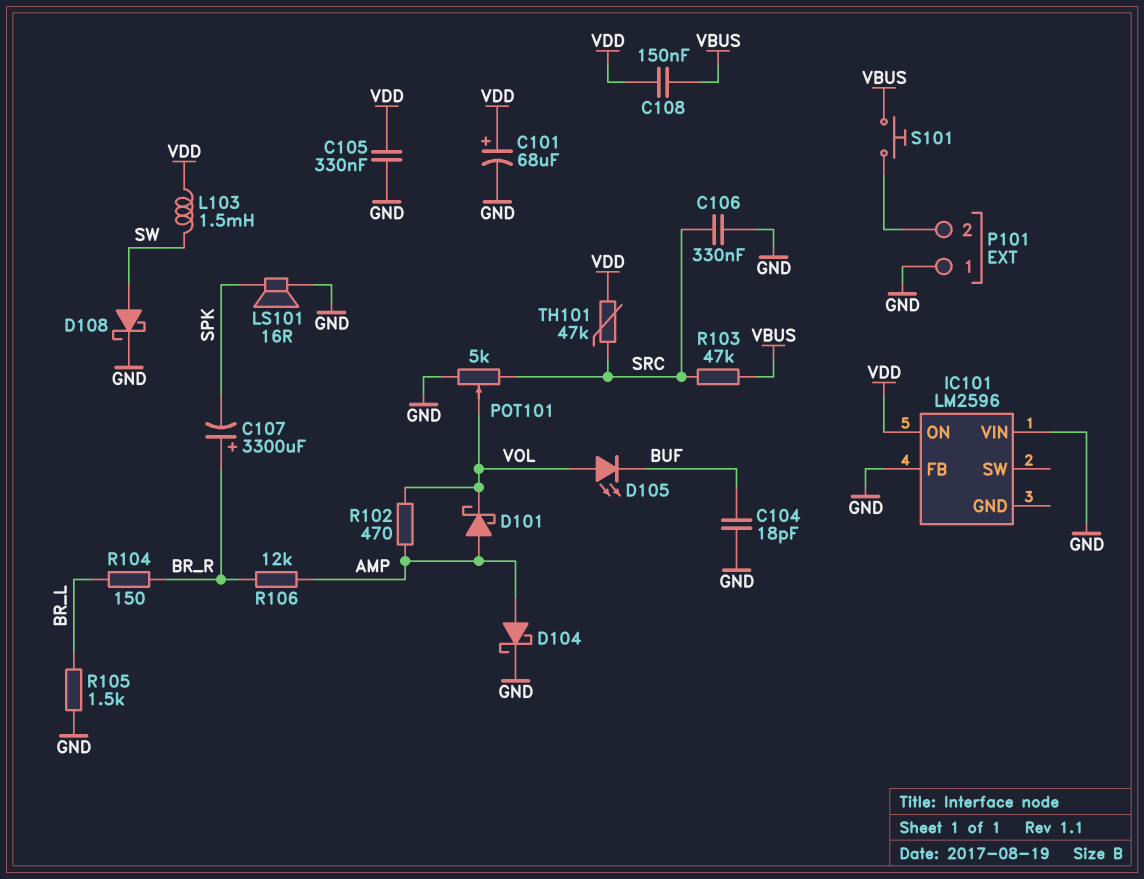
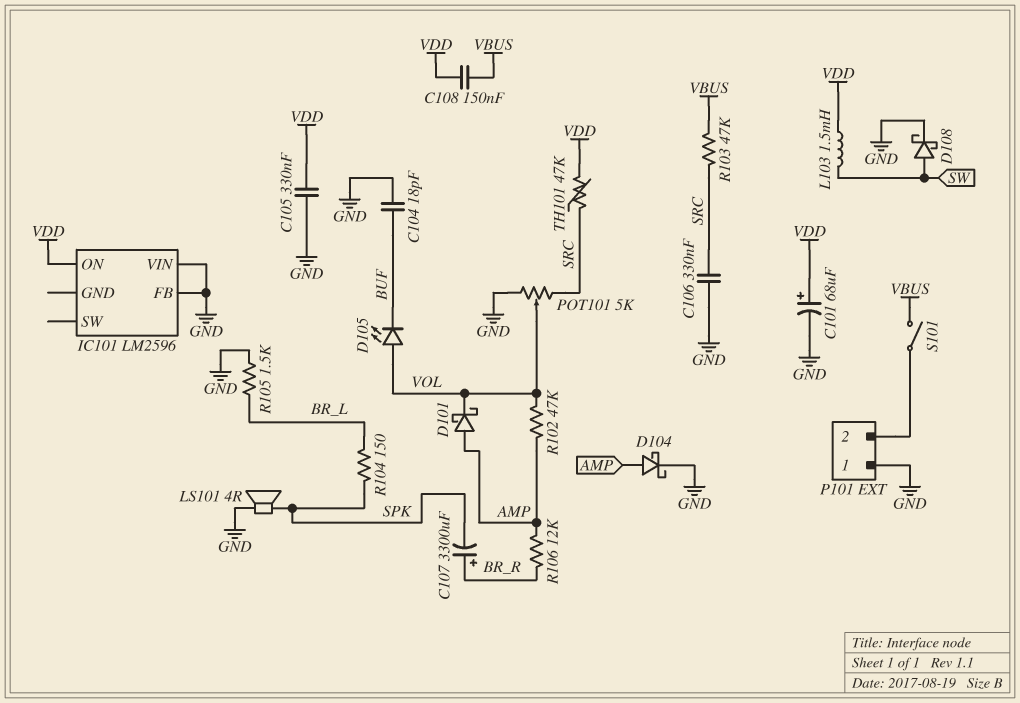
LS101: speaker 16R (GND, SPK) -> speaker 4R (GND, SPK)
R102: 470 (AMP, VOL) -> 47k (AMP, VOL)
R104: 150 (BR_L, BR_R) -> 150 (BR_L, SPK)
S101: button (P101/2, VBUS) -> switch (P101/2, VBUS)

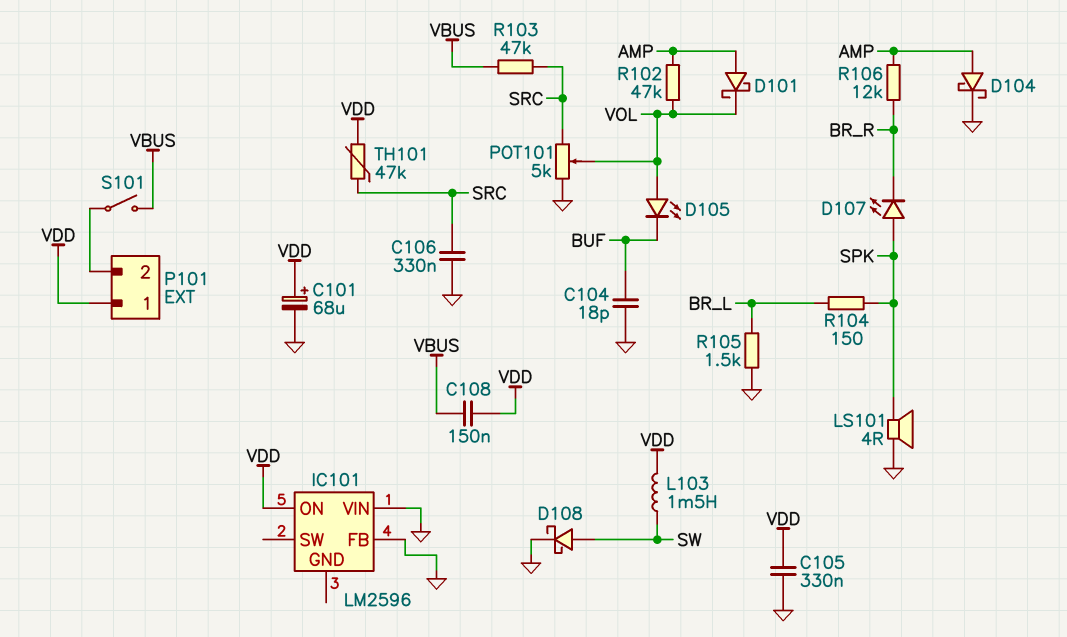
C107: 3300uF (plus BR_R, minus SPK) -> none
D107: none -> LED (A SPK, K BR_R)
P101 pin 1: GND -> VDD

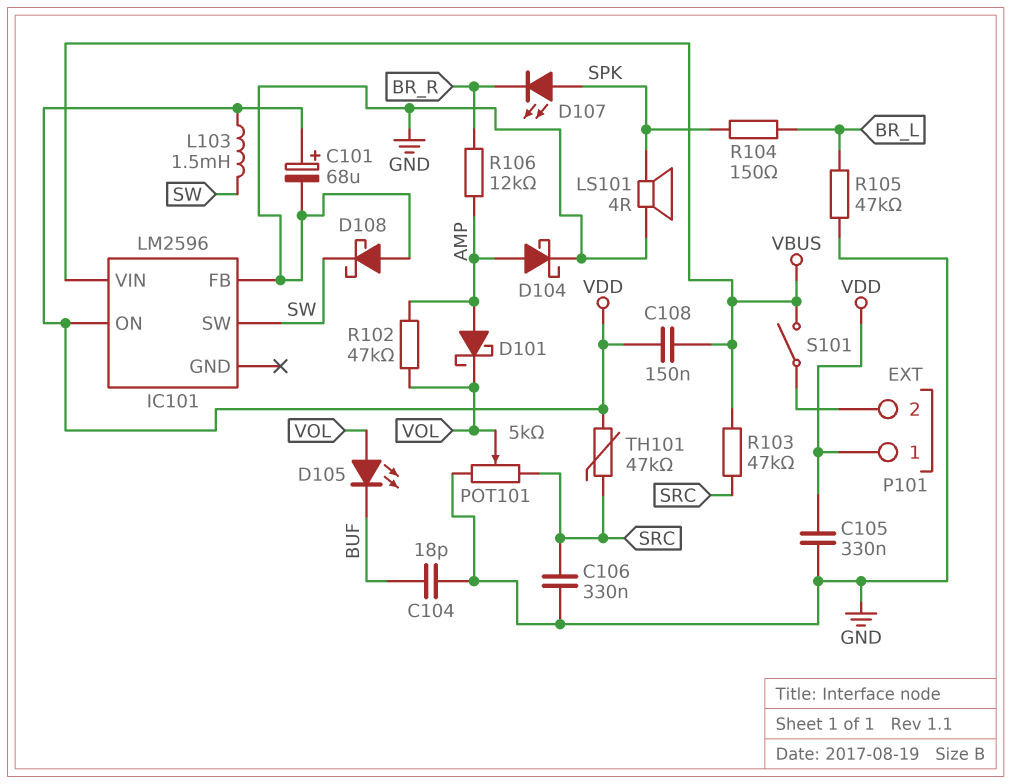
D108: schottky (A SW, K GND) -> schottky (A GND, K SW)
IC101 pin SW: none -> SW
IC101 pin VIN: GND -> VBUS
R105: 1.5k (BR_L, GND) -> 47k (BR_L, GND)

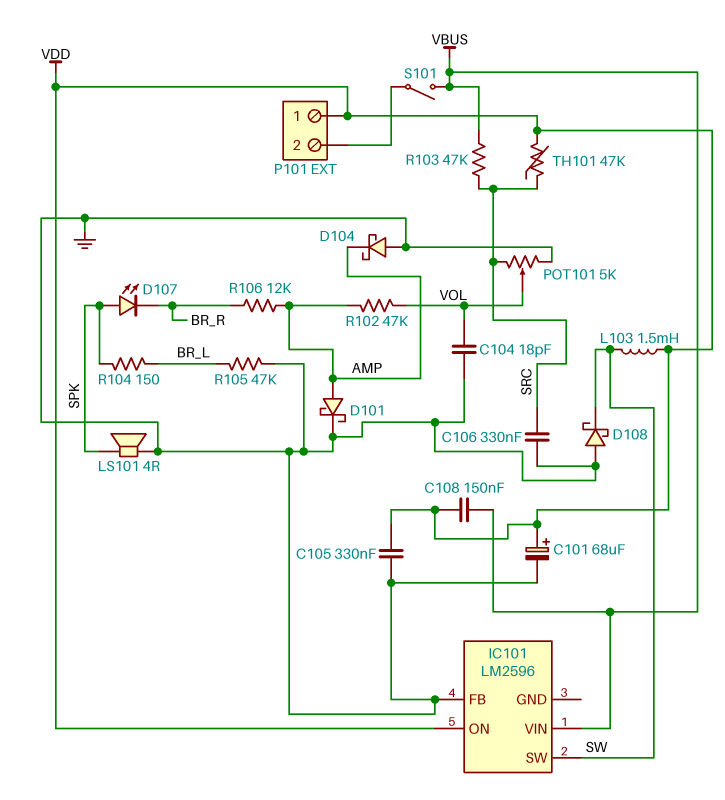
C104: 18pF (BUF, GND) -> 18pF (GND, VOL)
D101: schottky (A AMP, K VOL) -> schottky (A AMP, K GND)
D104: schottky (A AMP, K GND) -> schottky (A GND, K AMP)
D105: LED (A VOL, K BUF) -> none

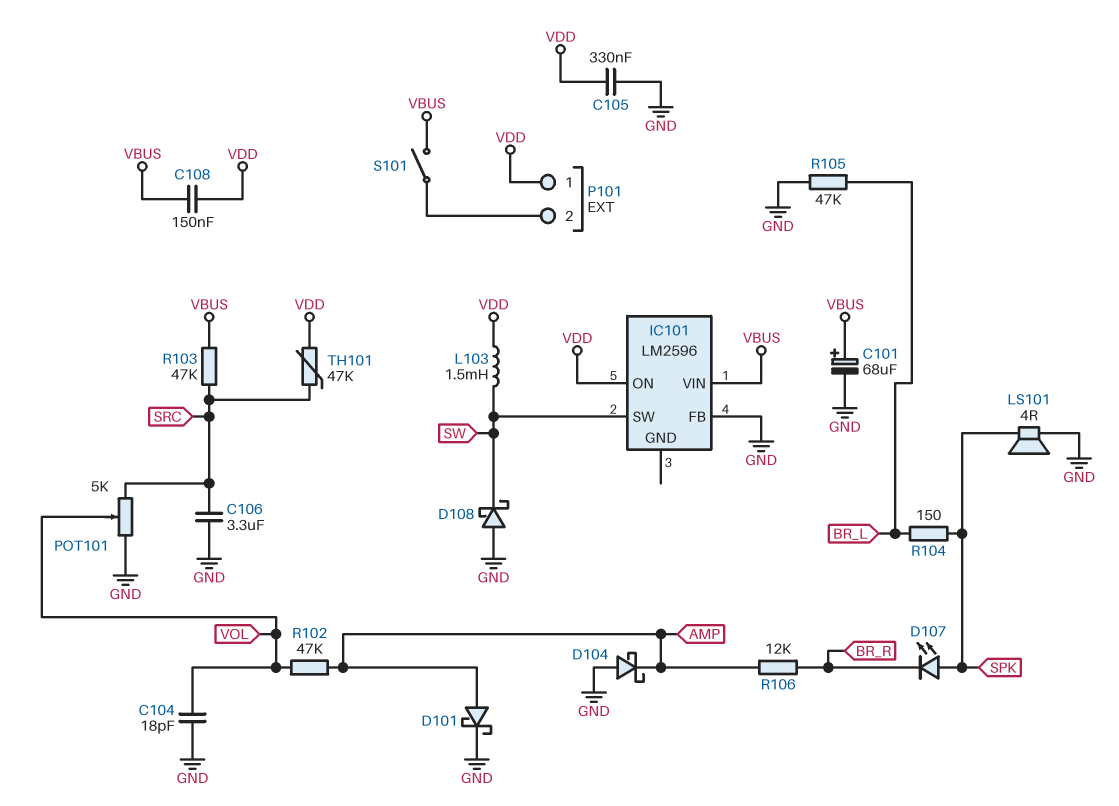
C101: 68uF (plus VDD, minus GND) -> 68uF (plus VBUS, minus GND)
C106: 330nF (GND, SRC) -> 3.3uF (GND, SRC)

